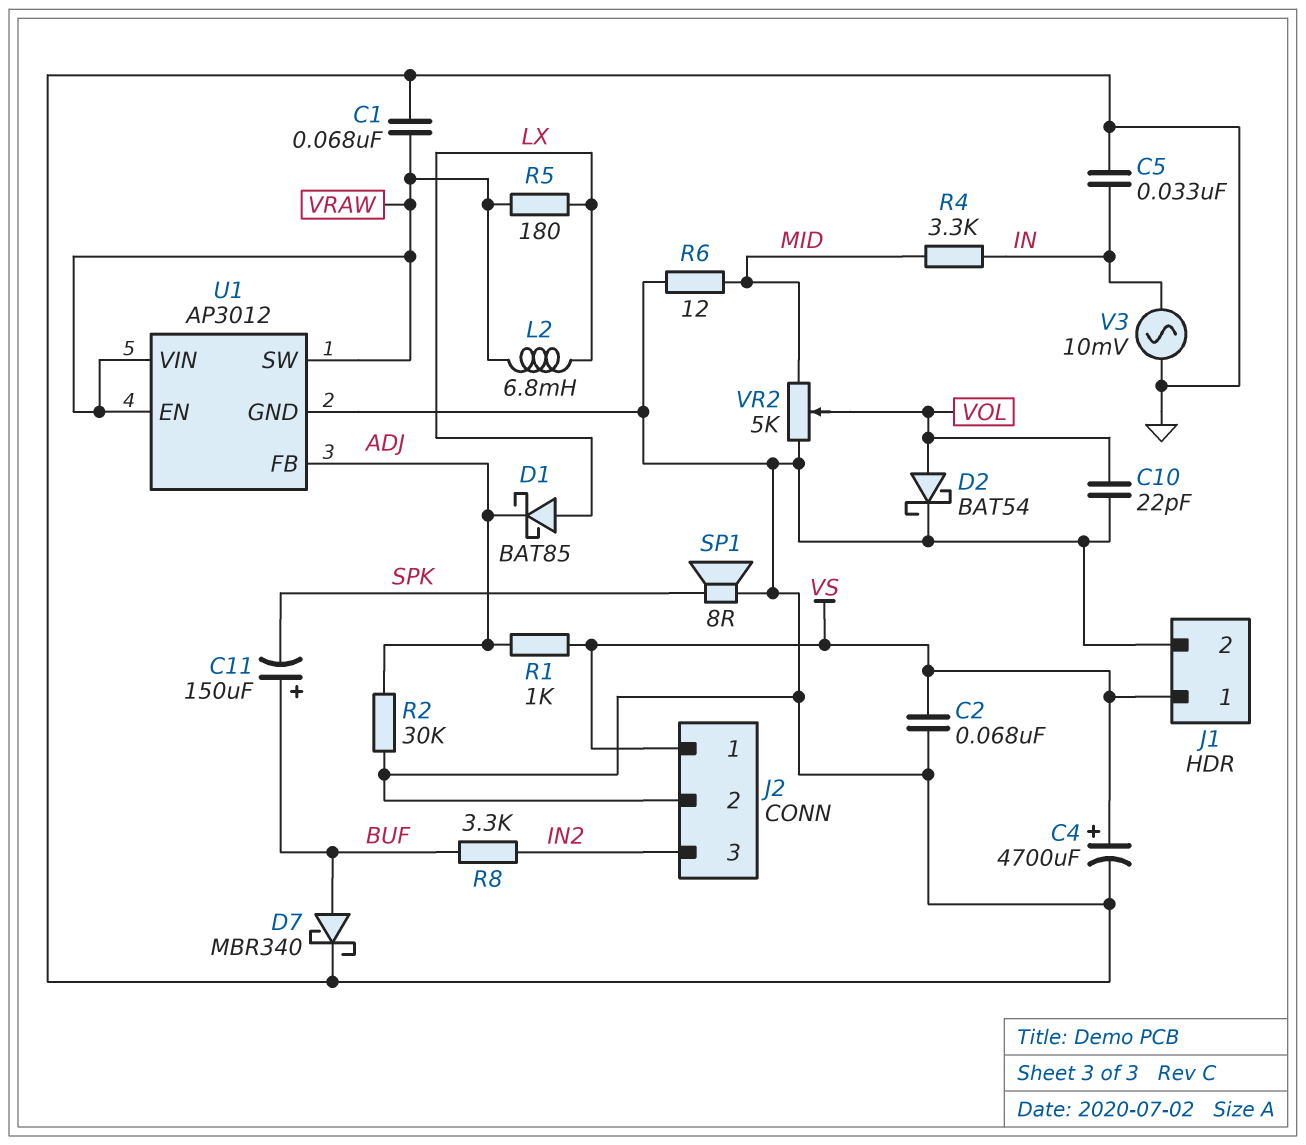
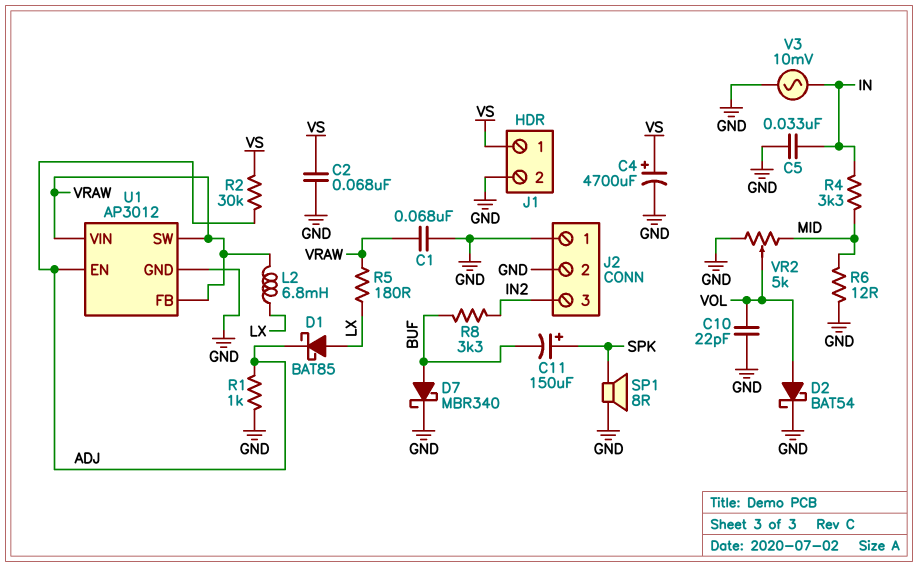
C11: 150uF (plus BUF, minus SPK) -> 150uF (plus SPK, minus BUF)
J2 pin 1: VS -> GND
R1: 1k (ADJ, VS) -> 1k (ADJ, GND)
R2: 30k (ADJ, GND) -> 30k (ADJ, VS)
U1 pin EN: VRAW -> ADJ
U1 pin FB: ADJ -> VRAW

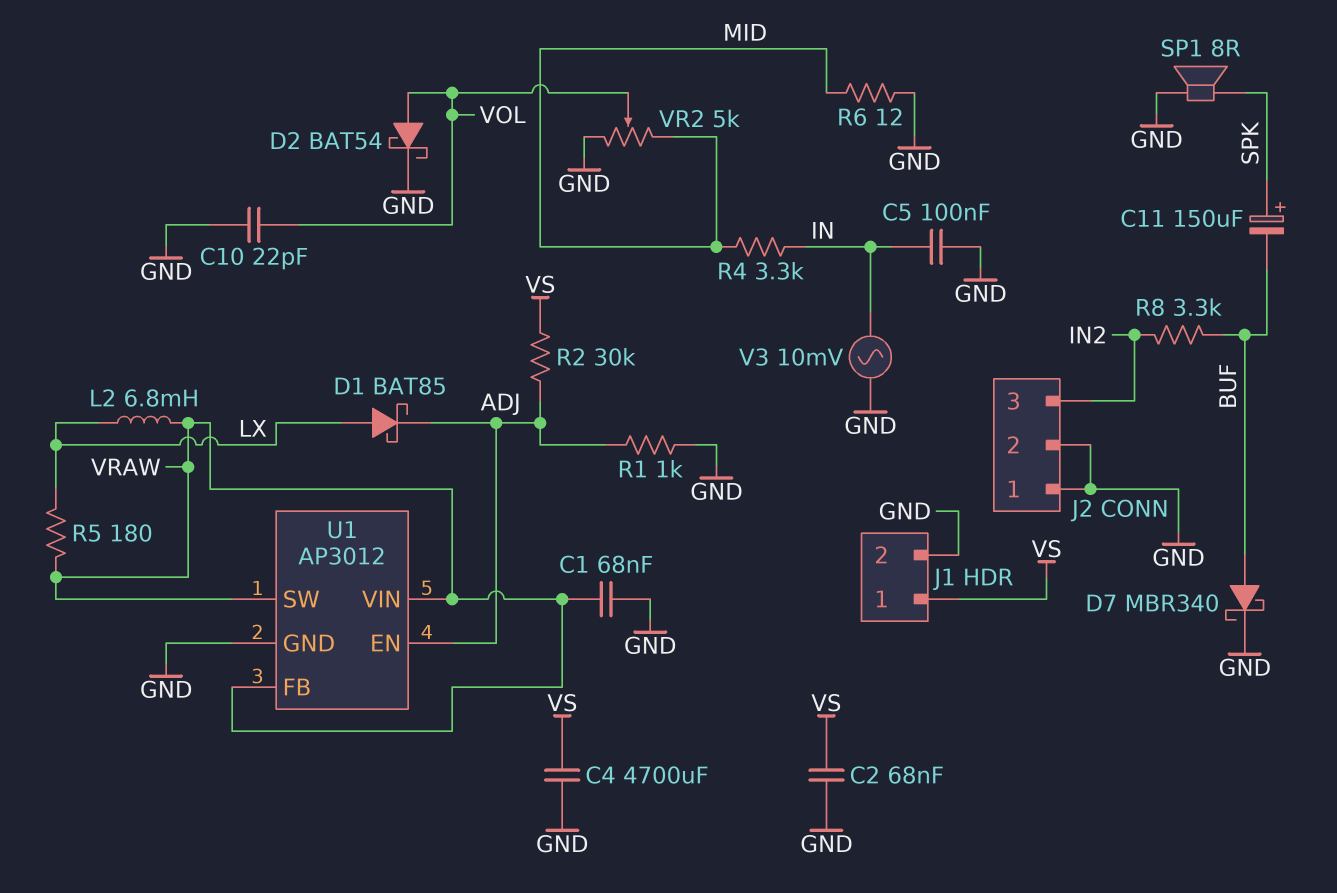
C4: 4700uF (plus VS, minus GND) -> 4700uF (GND, VS)
C5: 33nF (GND, IN) -> 100nF (GND, IN)

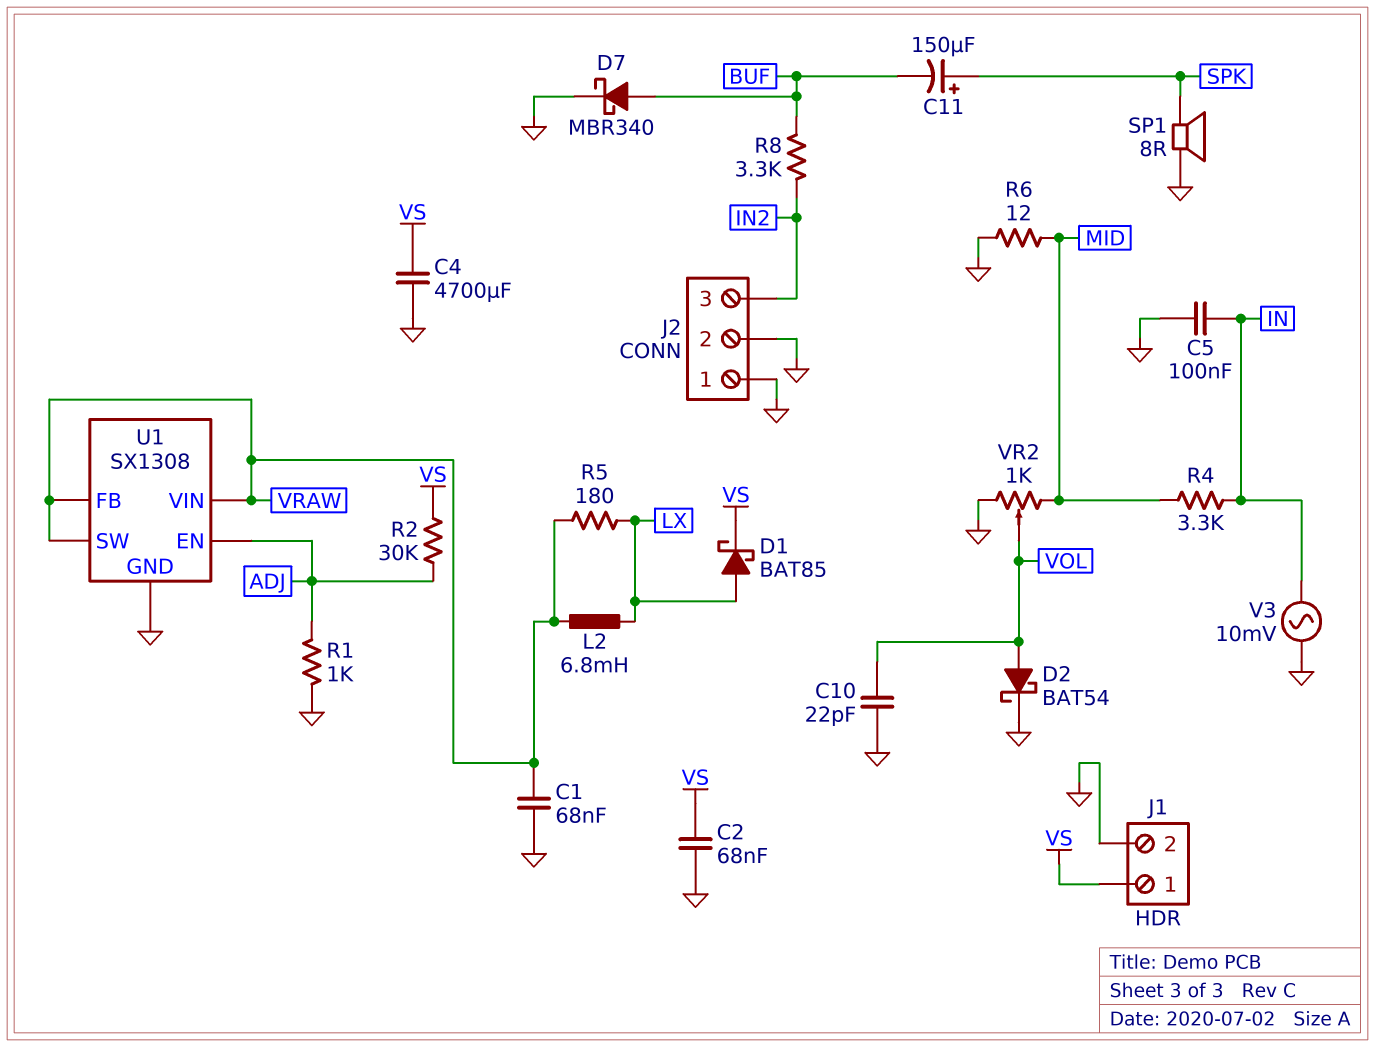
D1: schottky BAT85 (A LX, K ADJ) -> schottky BAT85 (A LX, K VS)
U1: AP3012 -> SX1308
VR2: 5k (GND, MID, wiper VOL) -> 1k (GND, MID, wiper VOL)

